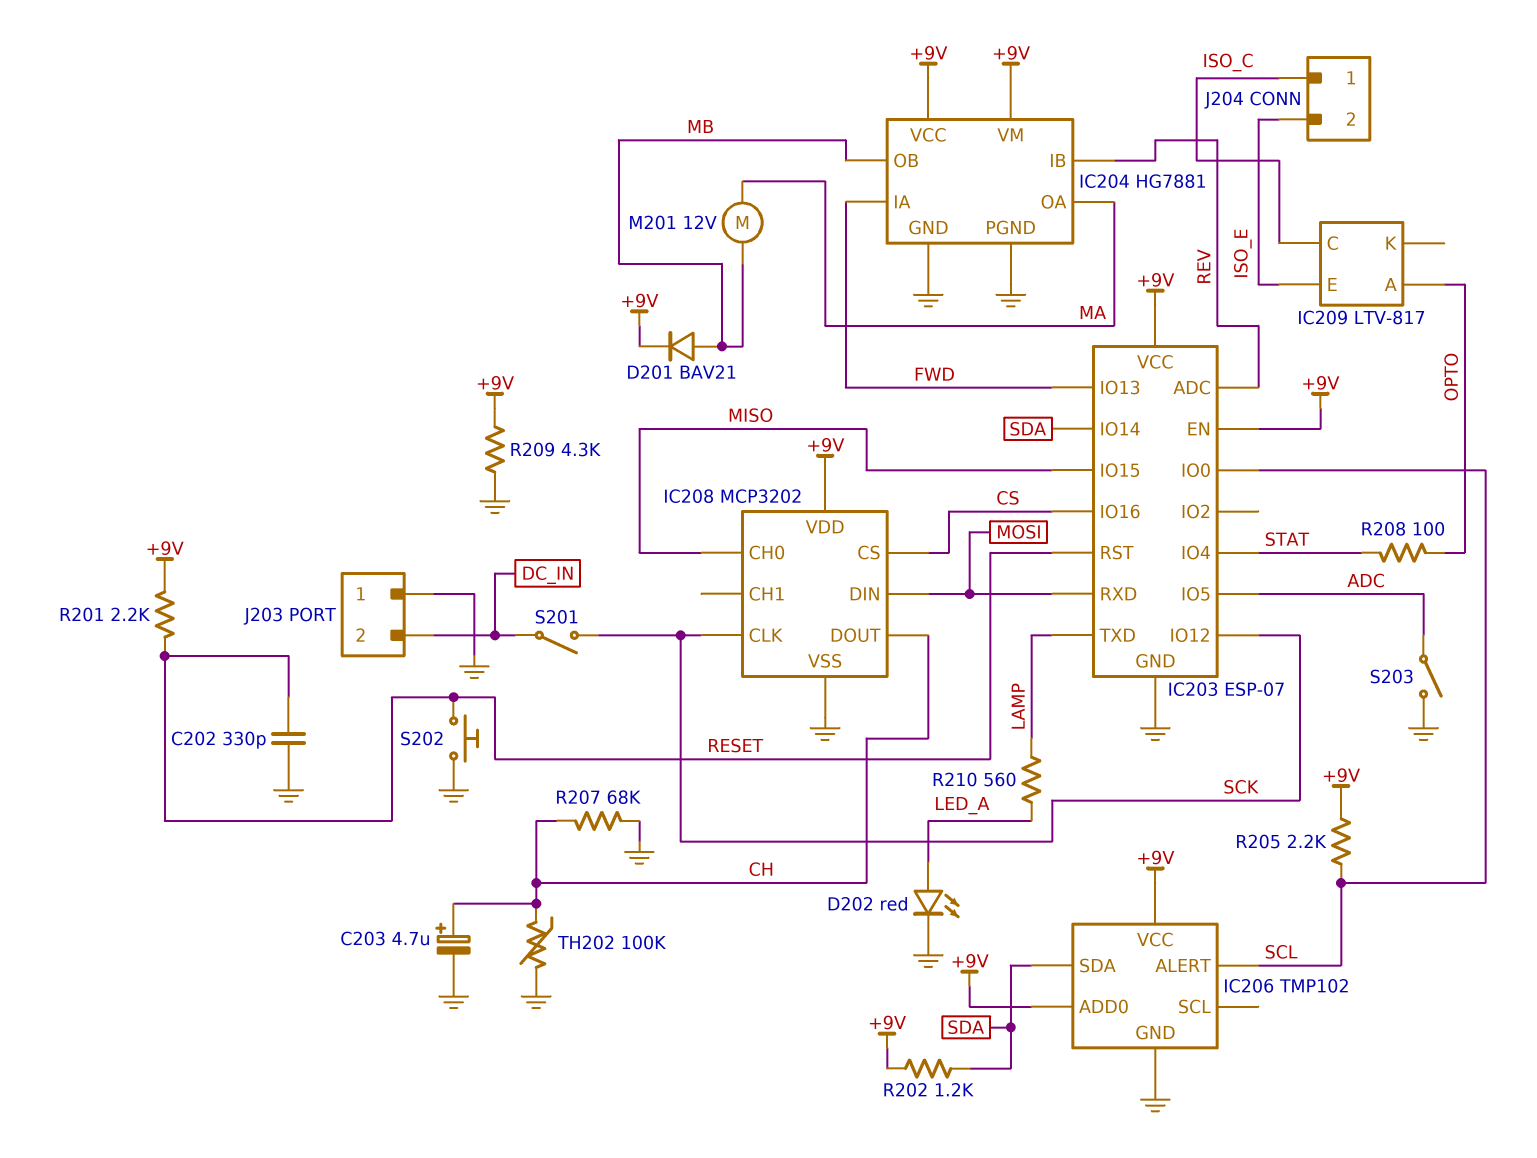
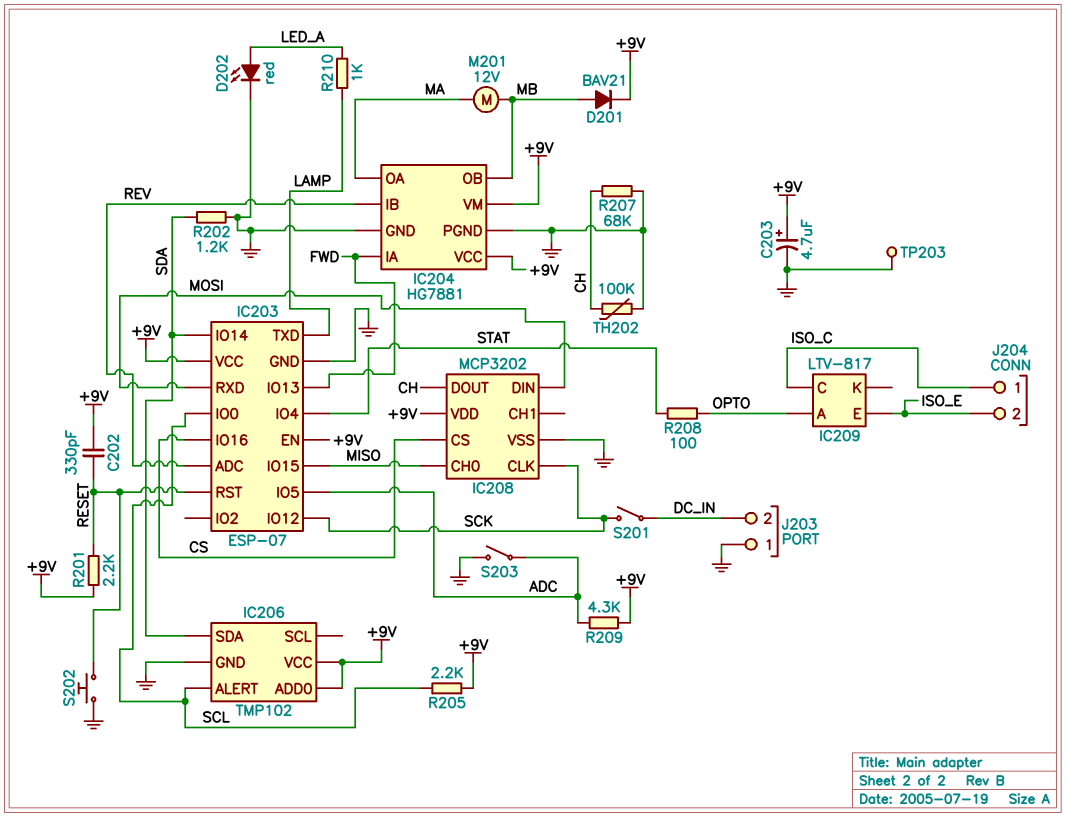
C202: 330pF (GND, RESET) -> 330pF (+9V, RESET)
C203: 4.7uF (plus CH, minus GND) -> 4.7uF (plus +9V, minus GND)
R202: 1.2k (+9V, SDA) -> 1.2k (GND, SDA)
R209: 4.3k (+9V, GND) -> 4.3k (+9V, ADC)
R210: 560 (LAMP, LED_A) -> 1k (LAMP, LED_A)
TP203: none -> test point (GND)

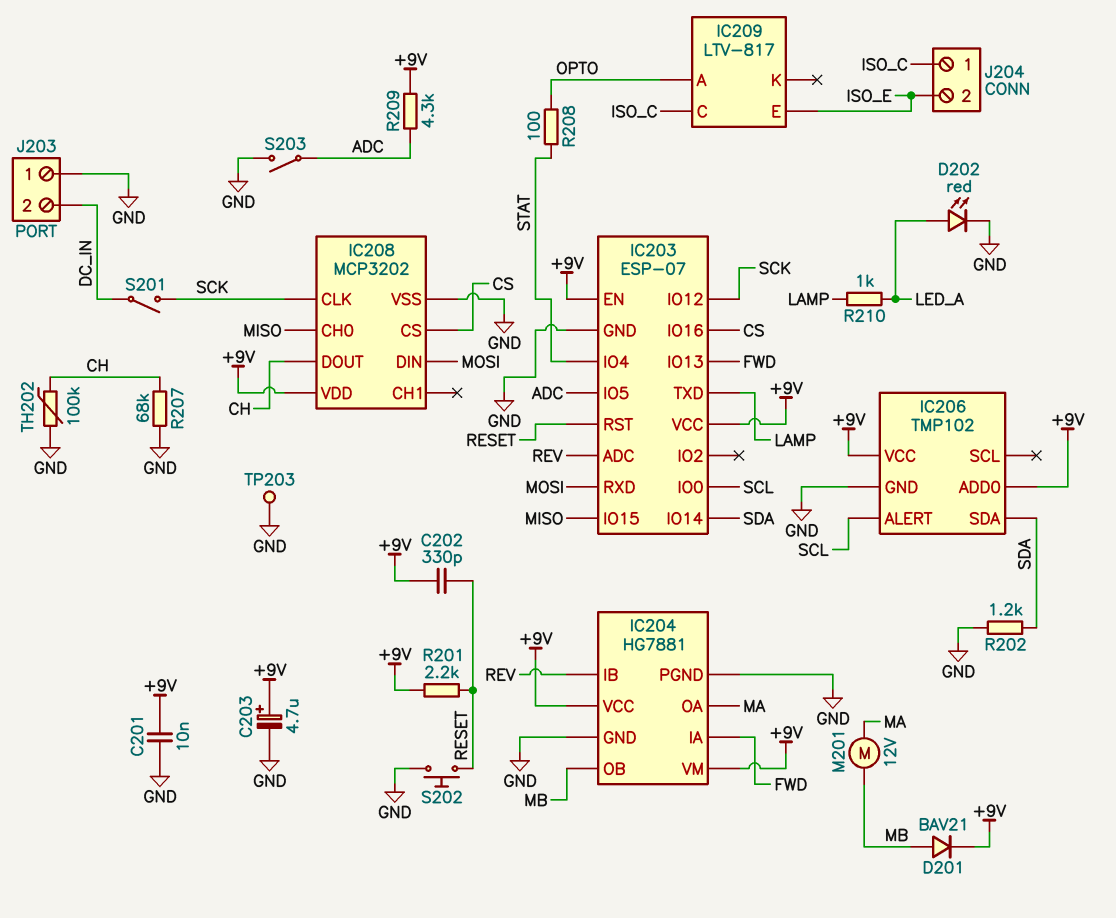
C201: none -> 10nF (+9V, GND)
R205: 2.2k (+9V, SCL) -> none

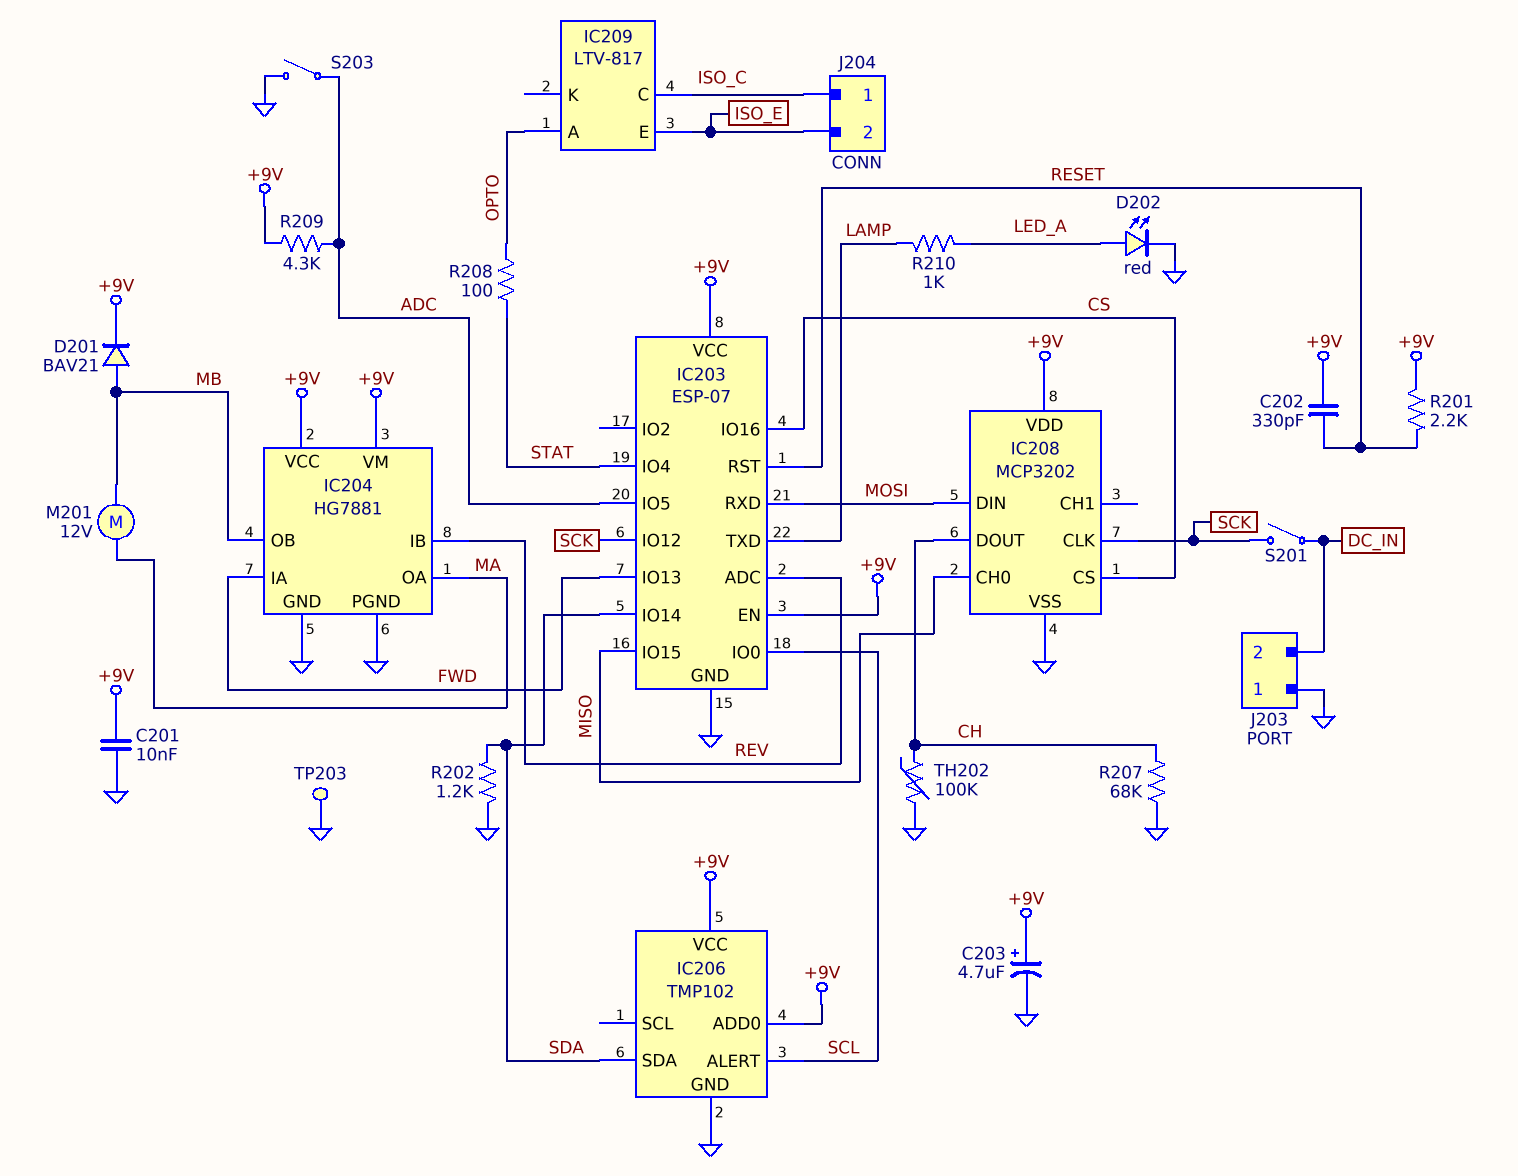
S202: button (GND, RESET) -> none

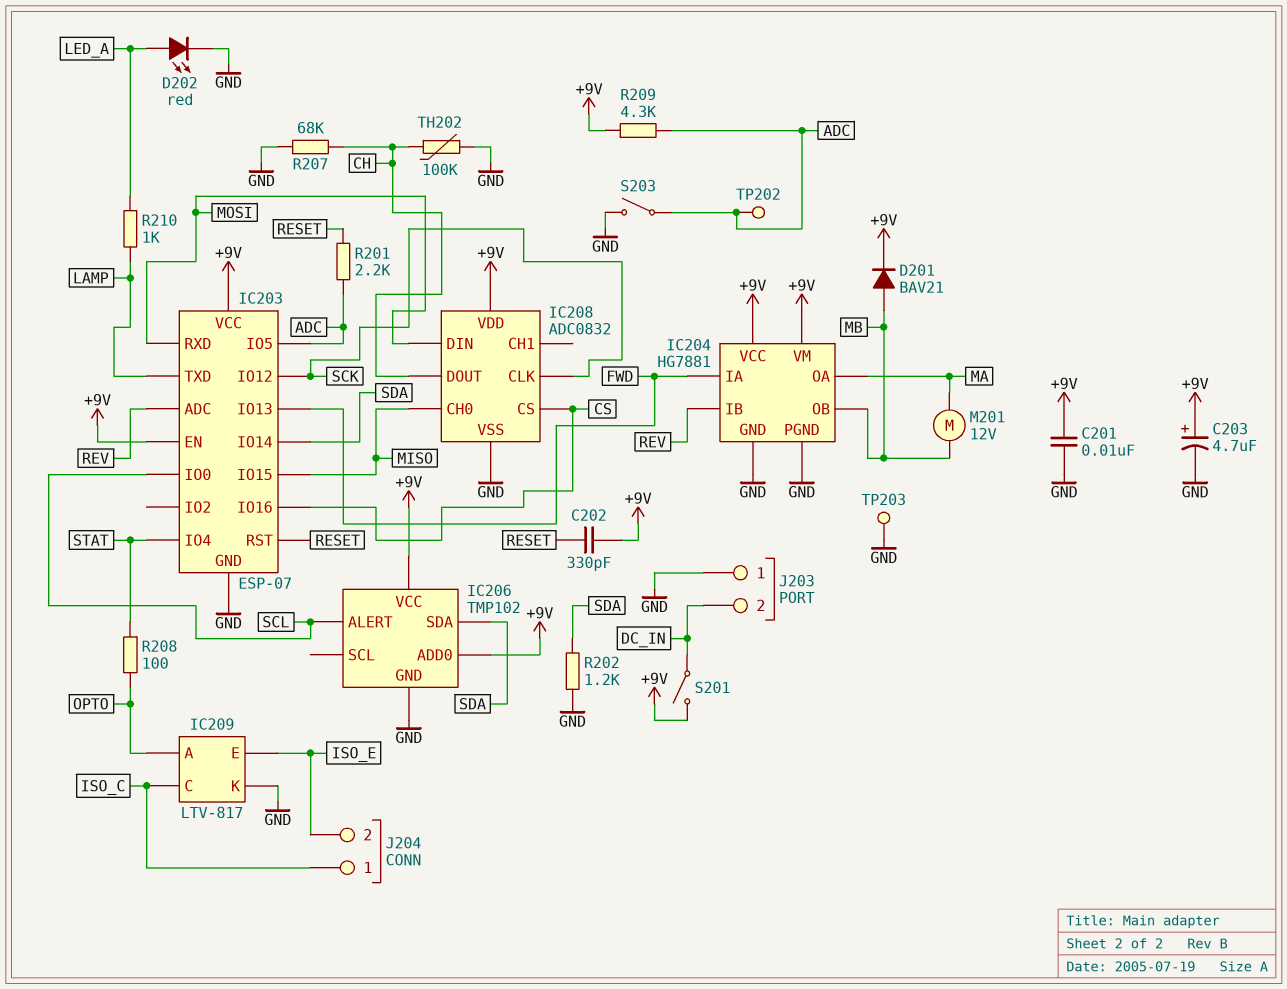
IC208: MCP3202 -> ADC0832
IC209 pin K: none -> GND
R201: 2.2k (+9V, RESET) -> 2.2k (ADC, RESET)
S201: switch (DC_IN, SCK) -> switch (+9V, DC_IN)
TP202: none -> test point (ADC)

